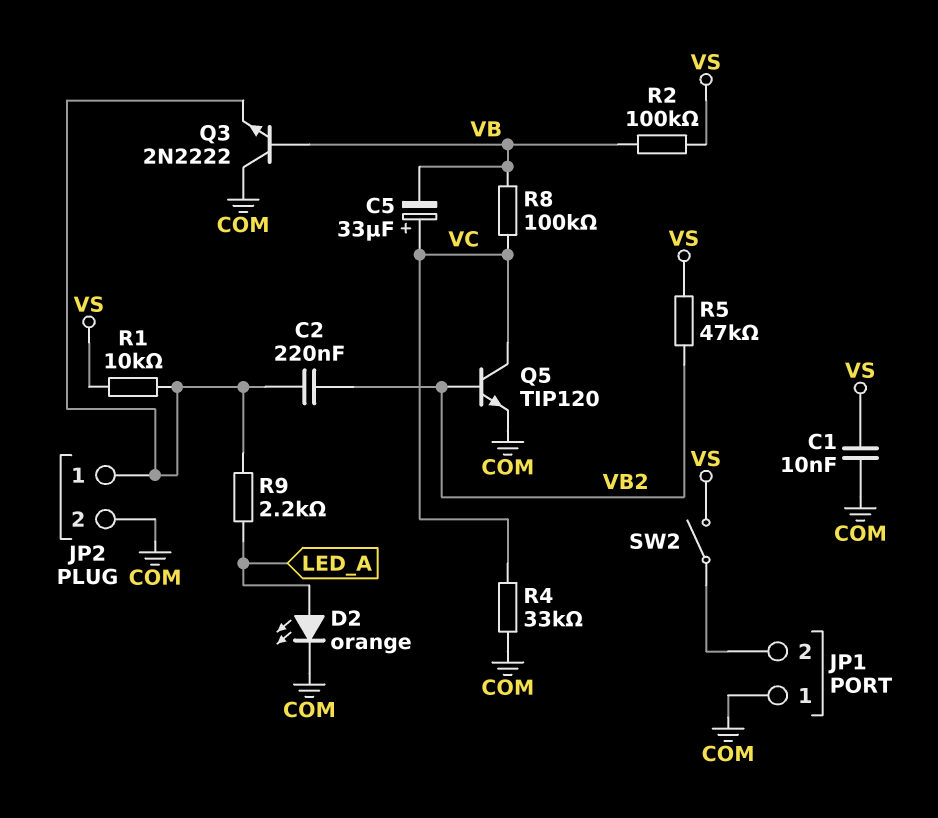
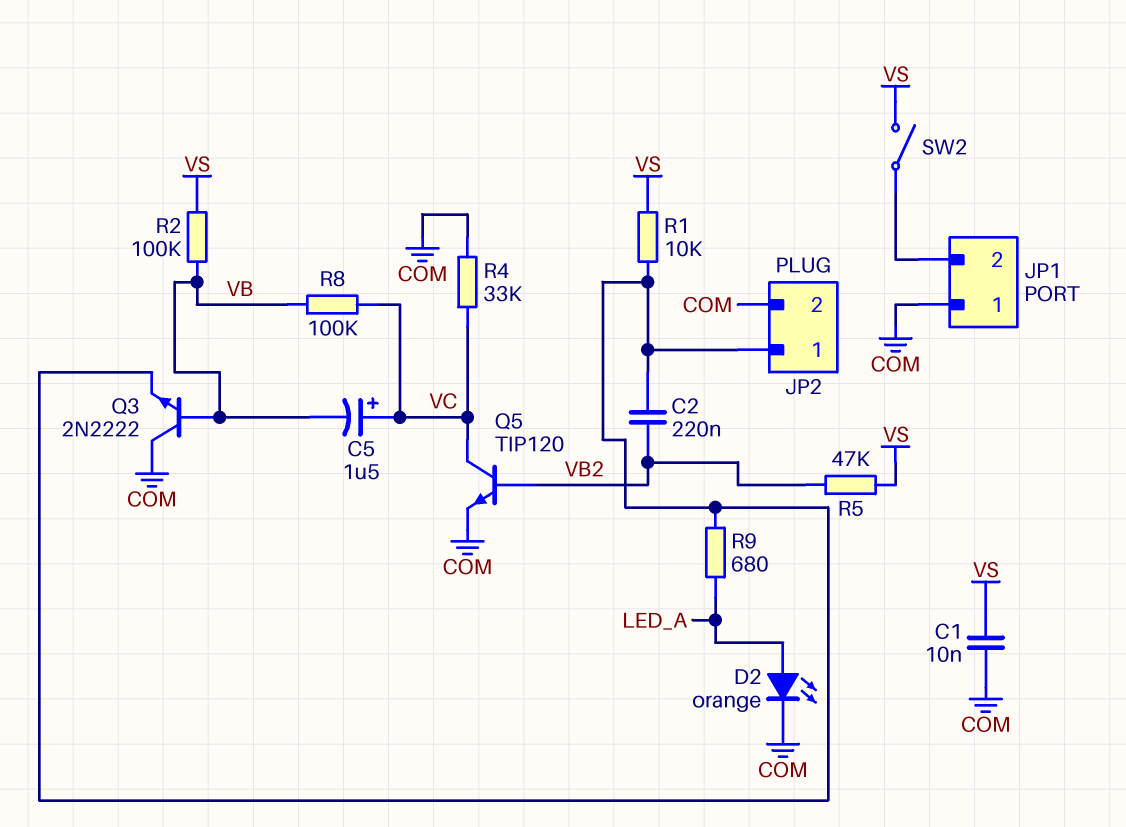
C5: 33uF (plus VC, minus VB) -> 1.5uF (plus VC, minus VB)
R9: 2.2k (JP2/1, LED_A) -> 680 (JP2/1, LED_A)

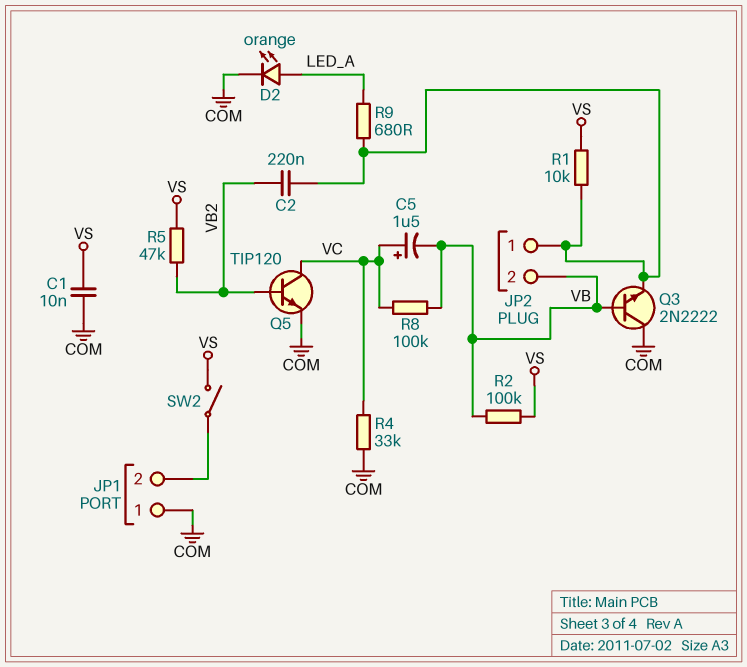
JP2 pin 2: COM -> VB

